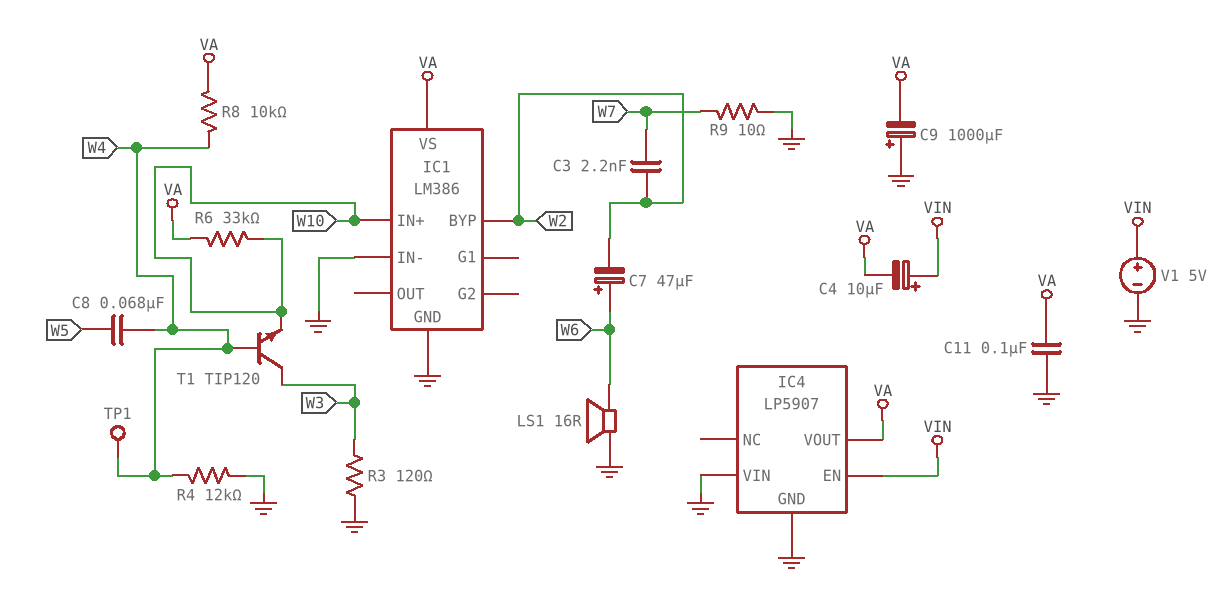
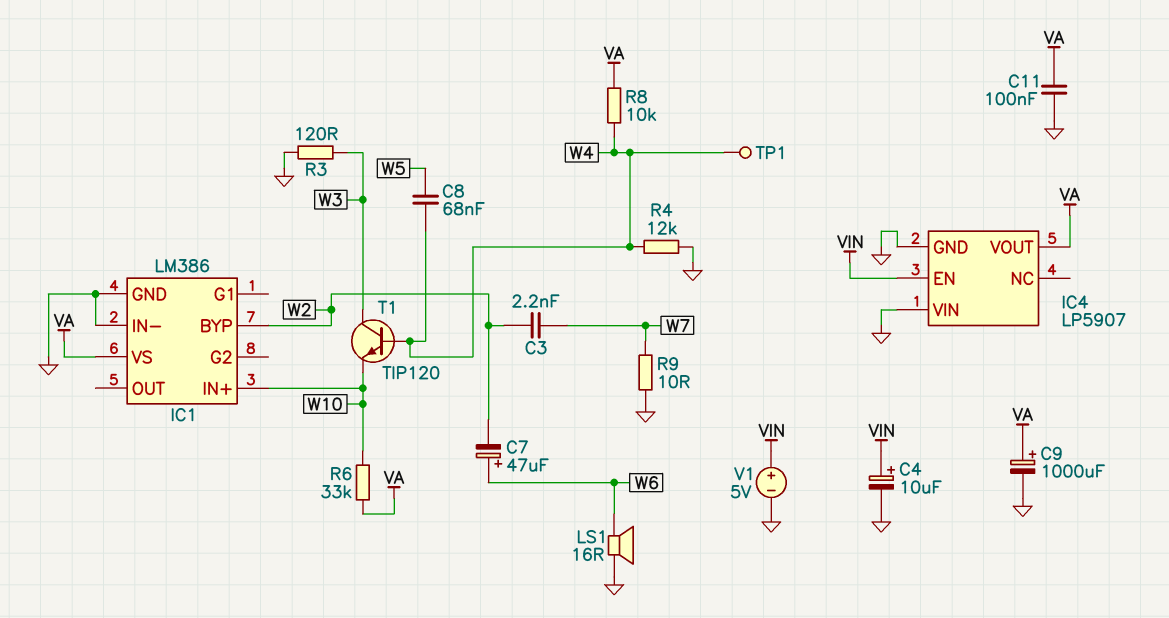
C4: 10uF (plus VIN, minus VA) -> 10uF (plus VIN, minus GND)
C9: 1000uF (plus GND, minus VA) -> 1000uF (plus VA, minus GND)

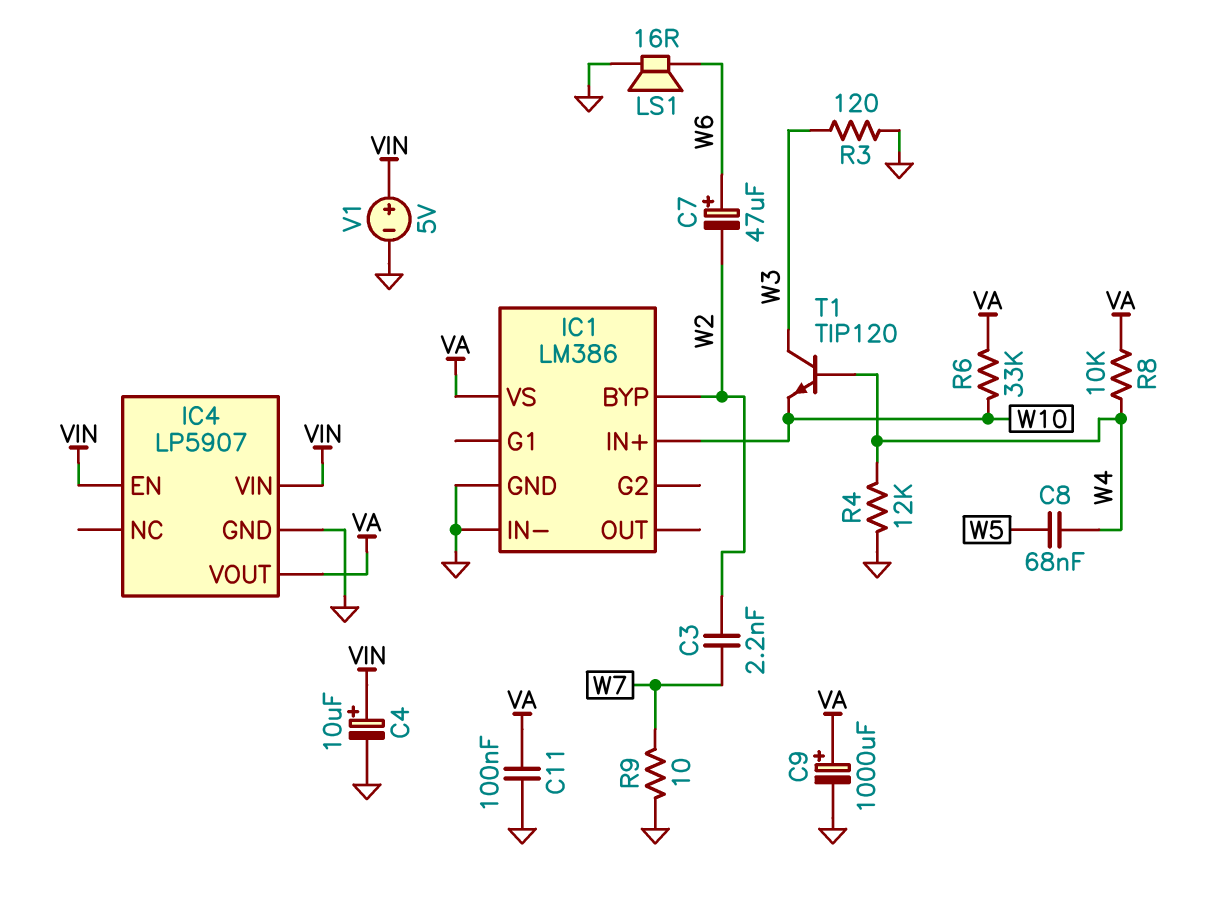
IC4 pin VIN: GND -> VIN
TP1: test point (W4) -> none

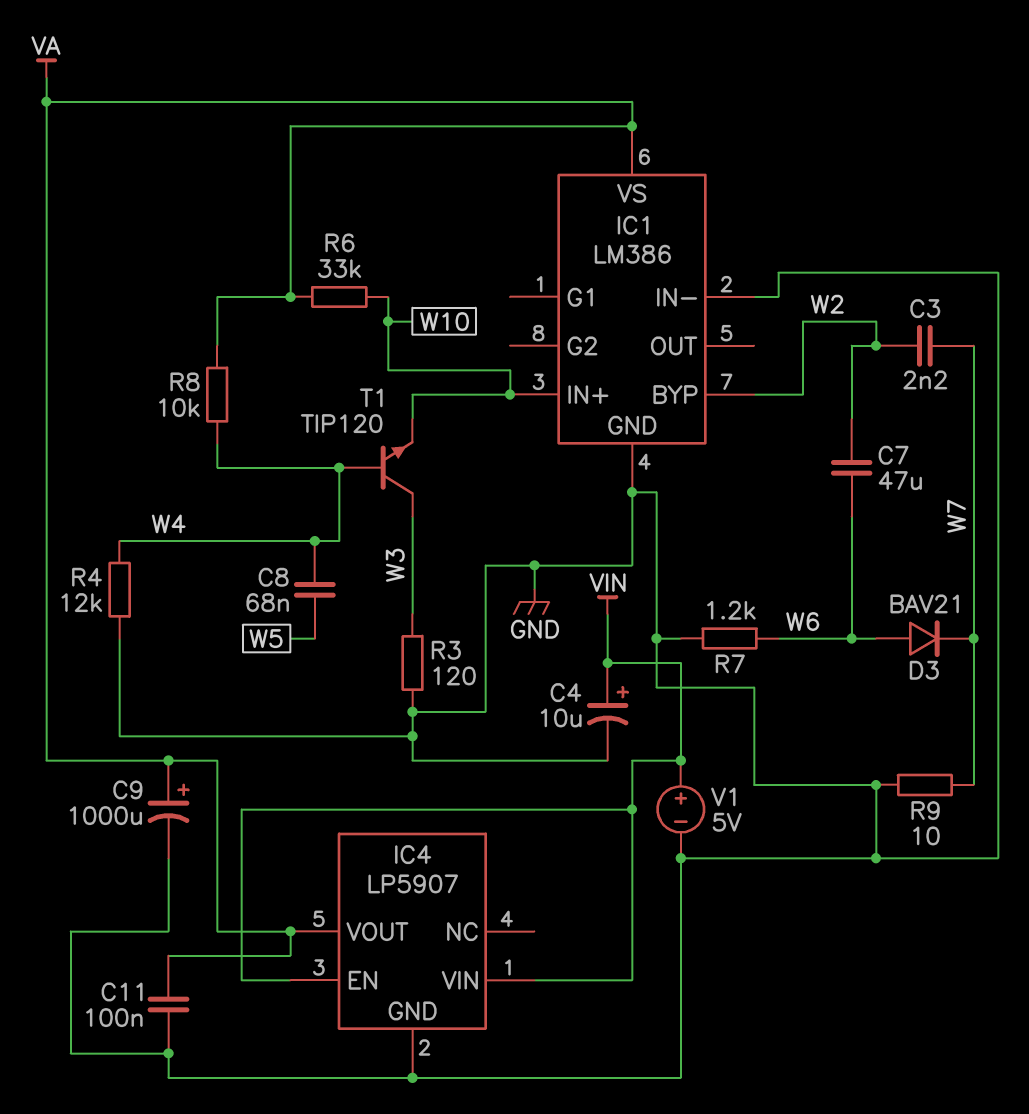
C7: 47uF (plus W6, minus W2) -> 47uF (W2, W6)
D3: none -> diode BAV21 (A W6, K W7)
LS1: speaker 16R (GND, W6) -> none
R7: none -> 1.2k (GND, W6)

